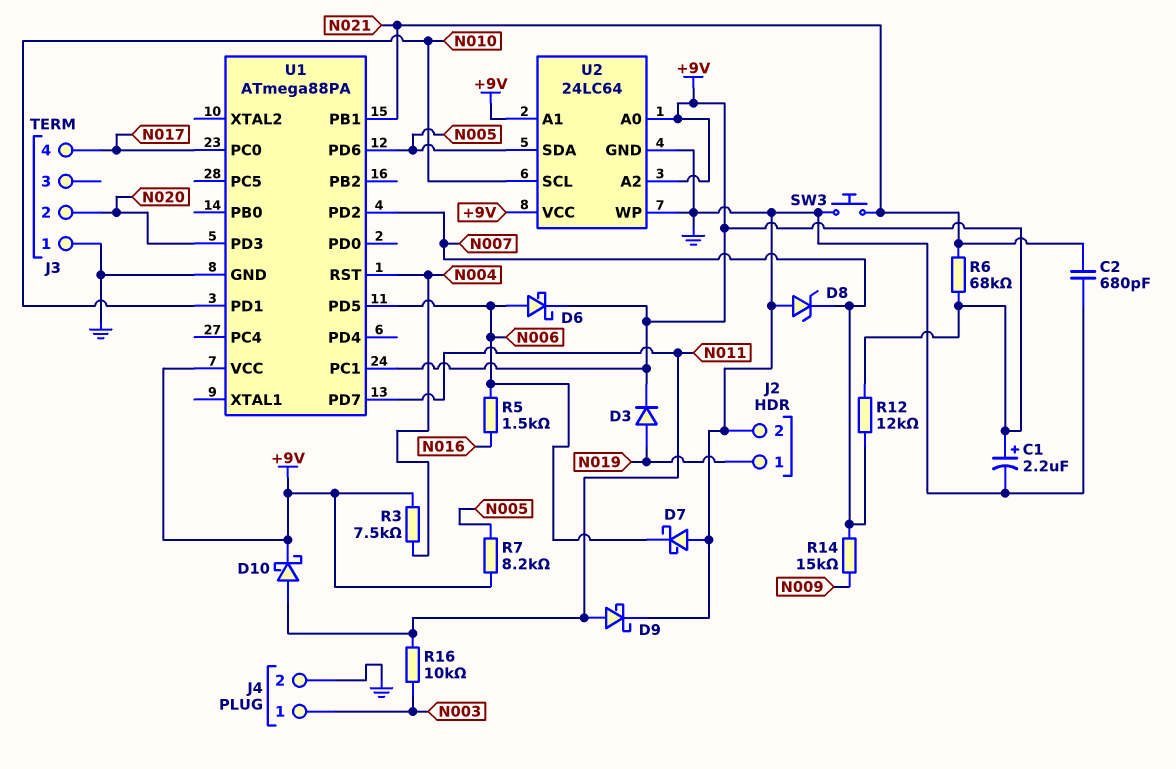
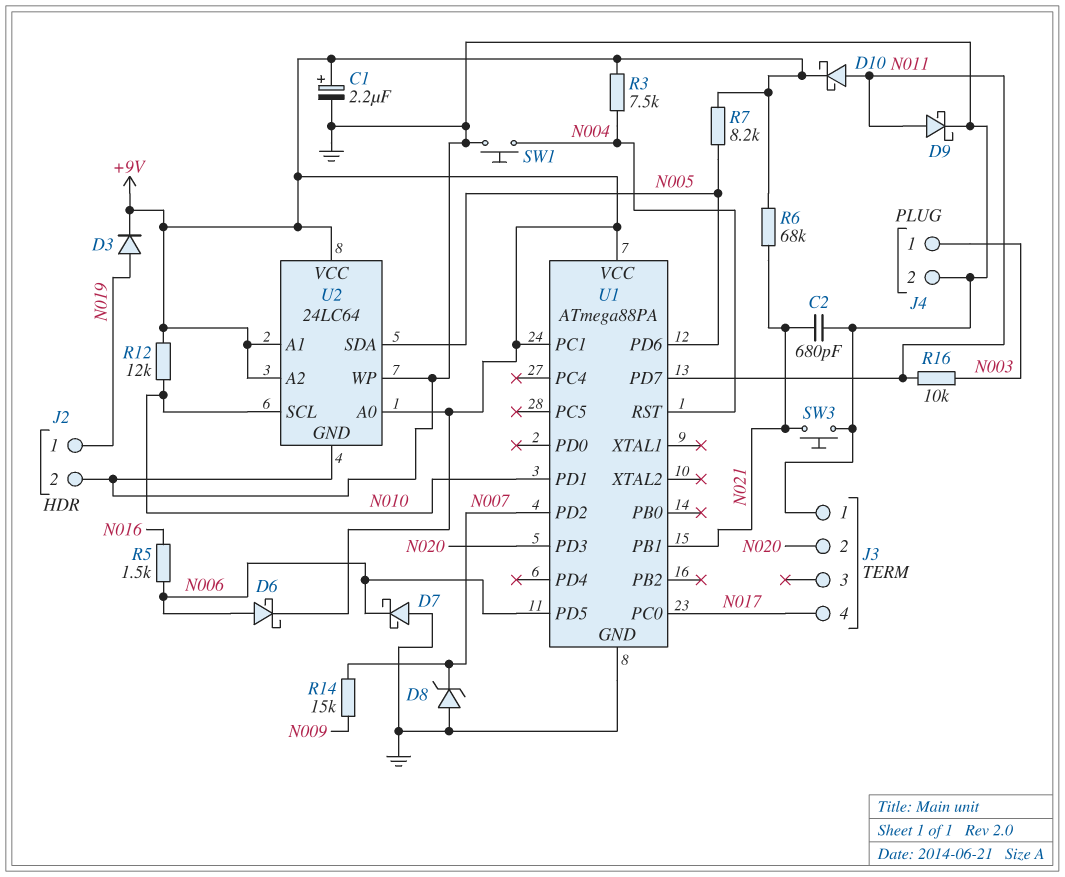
R12: 12k (+9V, N007) -> 12k (+9V, N010)
SW1: none -> button (GND, N004)

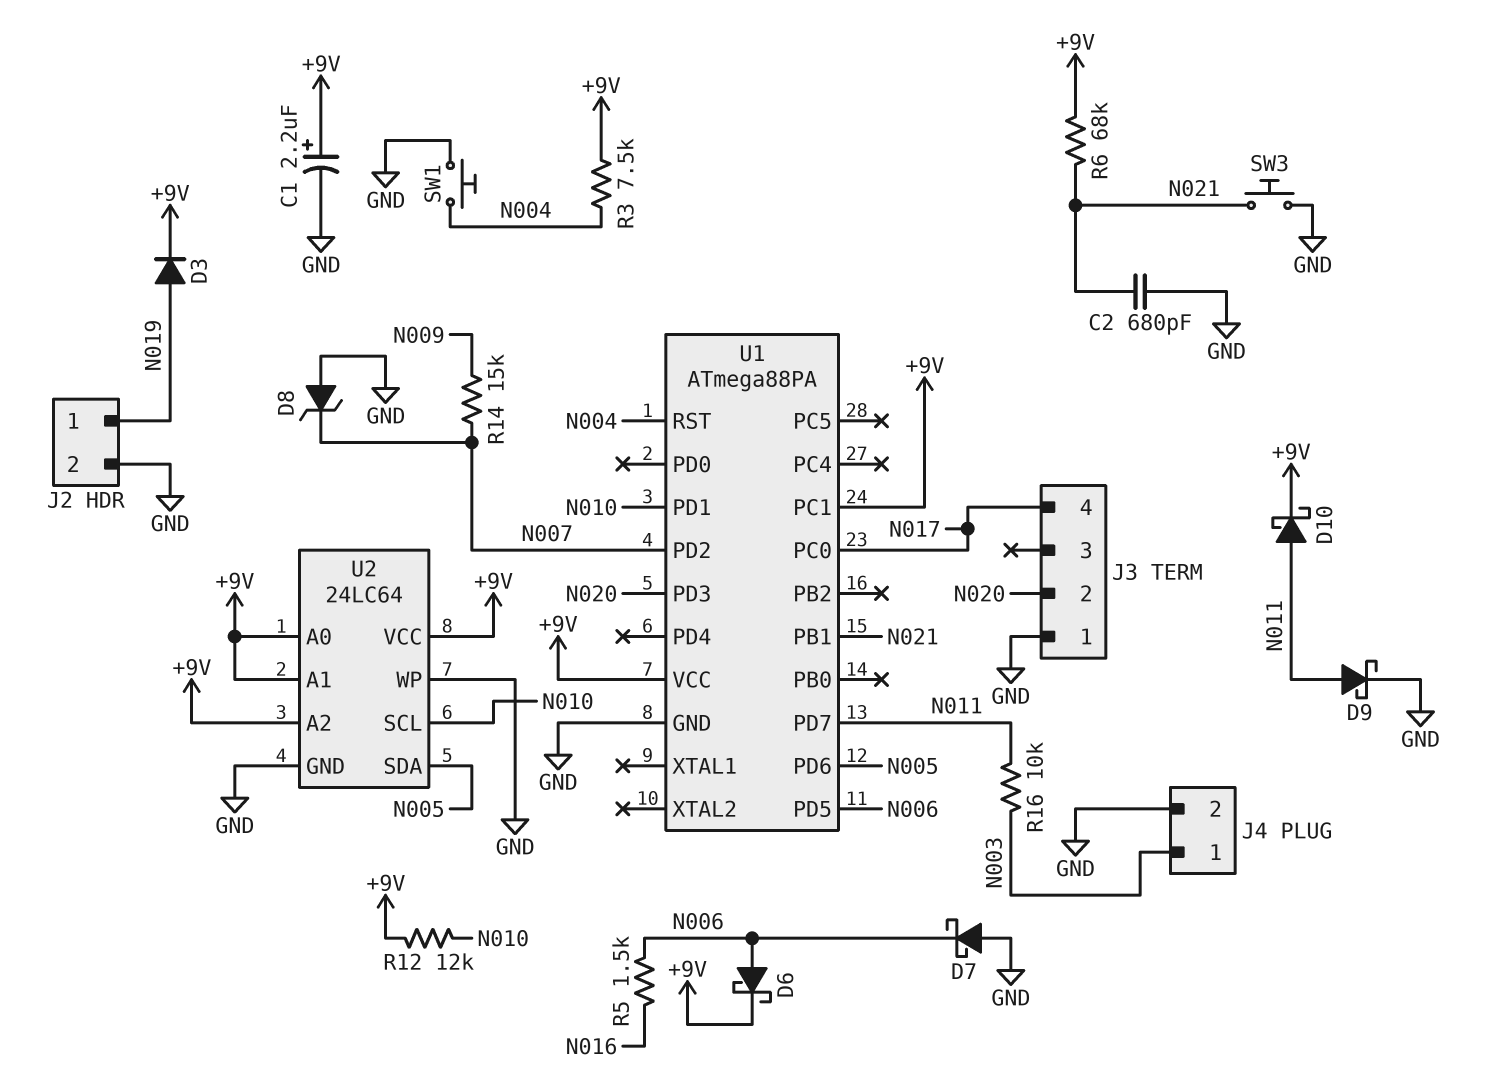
R7: 8.2k (+9V, N005) -> none

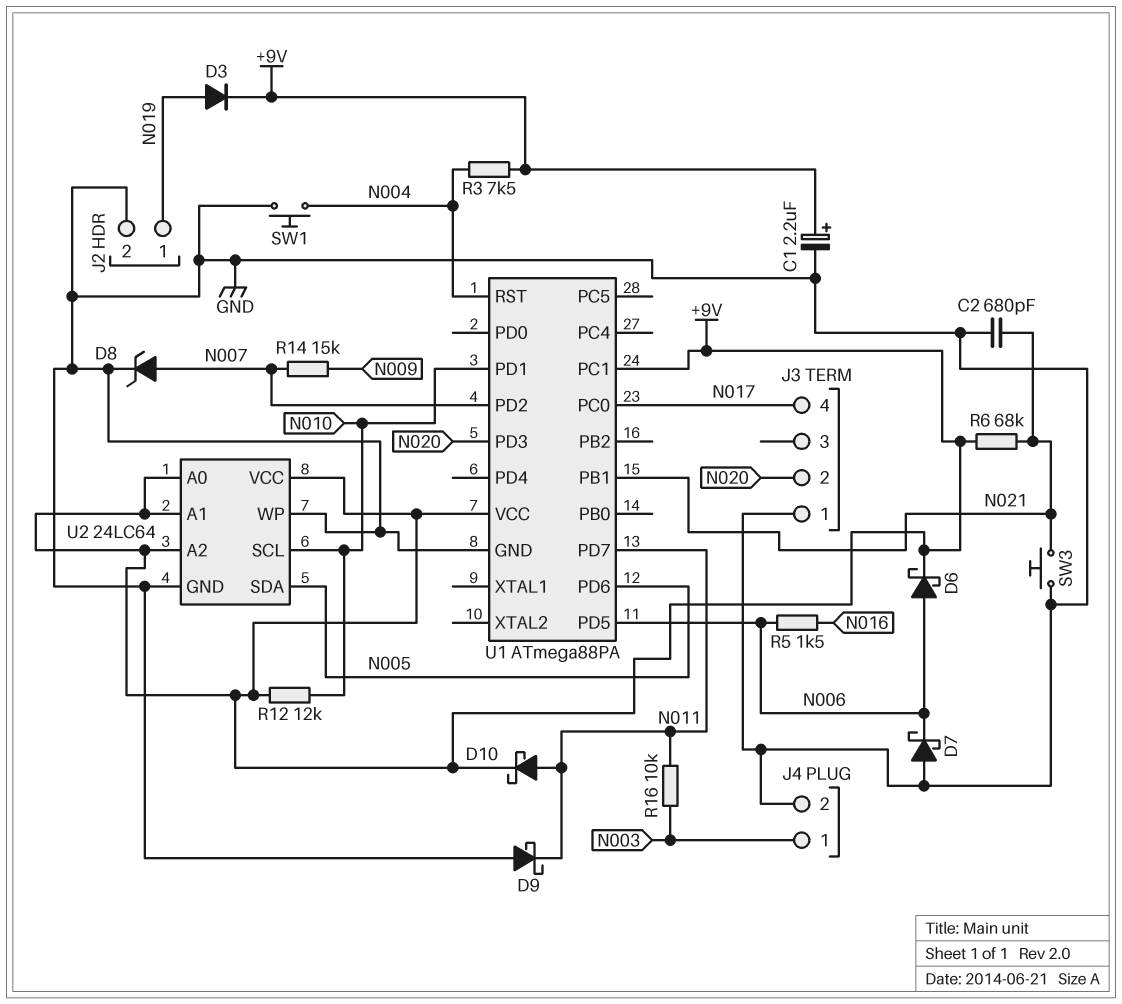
D8: zener (A GND, K N007) -> zener (A N007, K GND)
D9: schottky (A N011, K GND) -> schottky (A GND, K N011)

